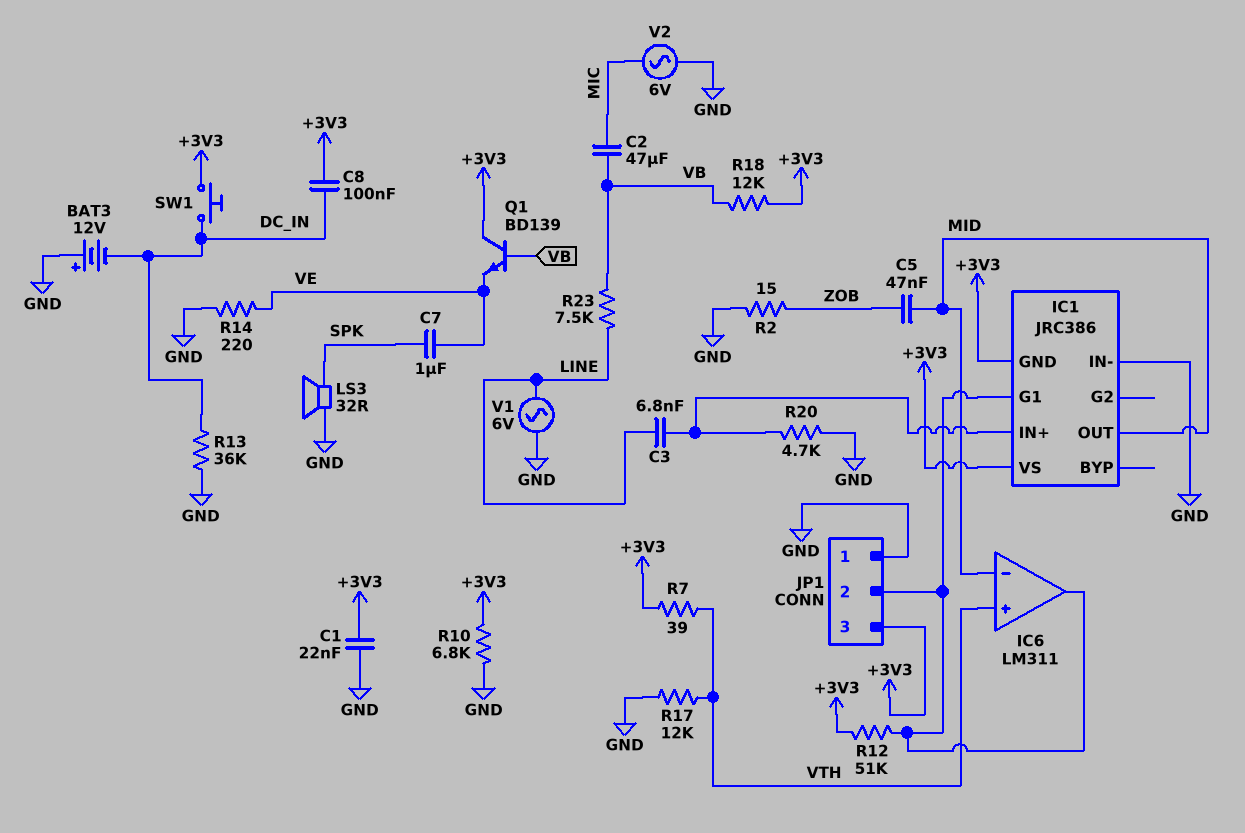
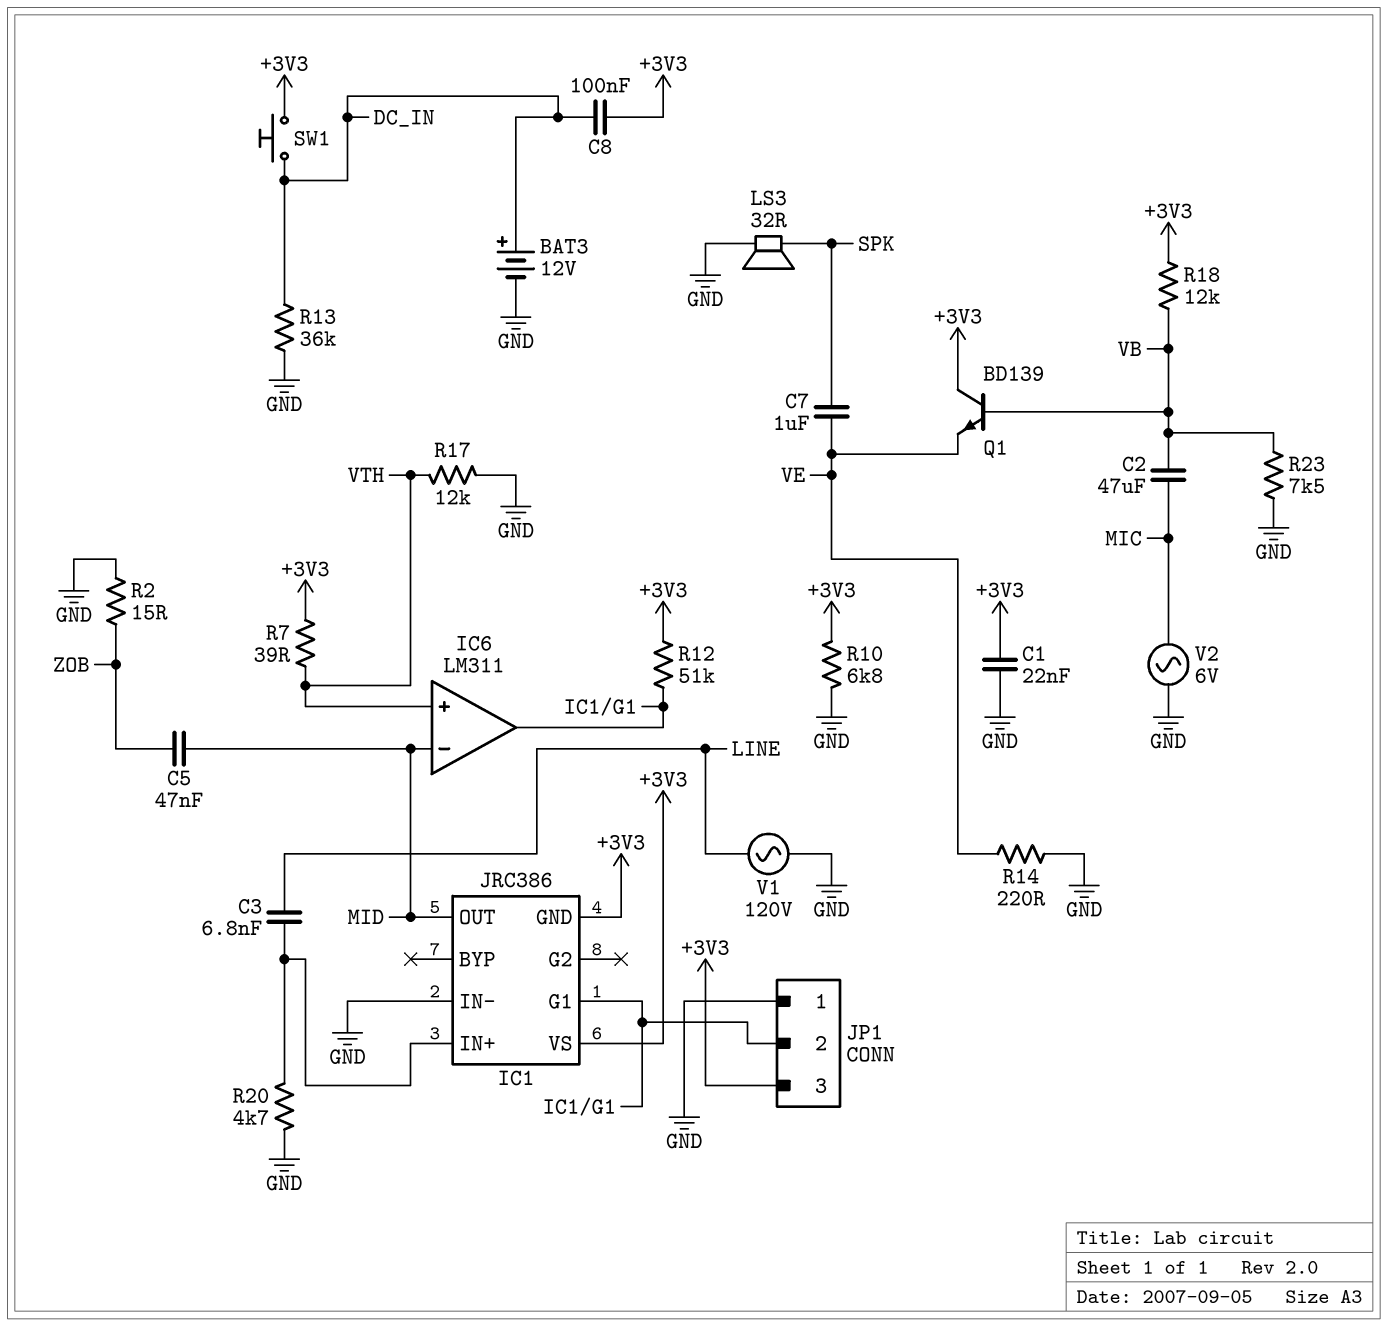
BAT3: 12V (plus GND, minus DC_IN) -> 12V (plus DC_IN, minus GND)
R23: 7.5k (LINE, VB) -> 7.5k (GND, VB)
V1: AC 6V (GND, LINE) -> AC 120V (GND, LINE)

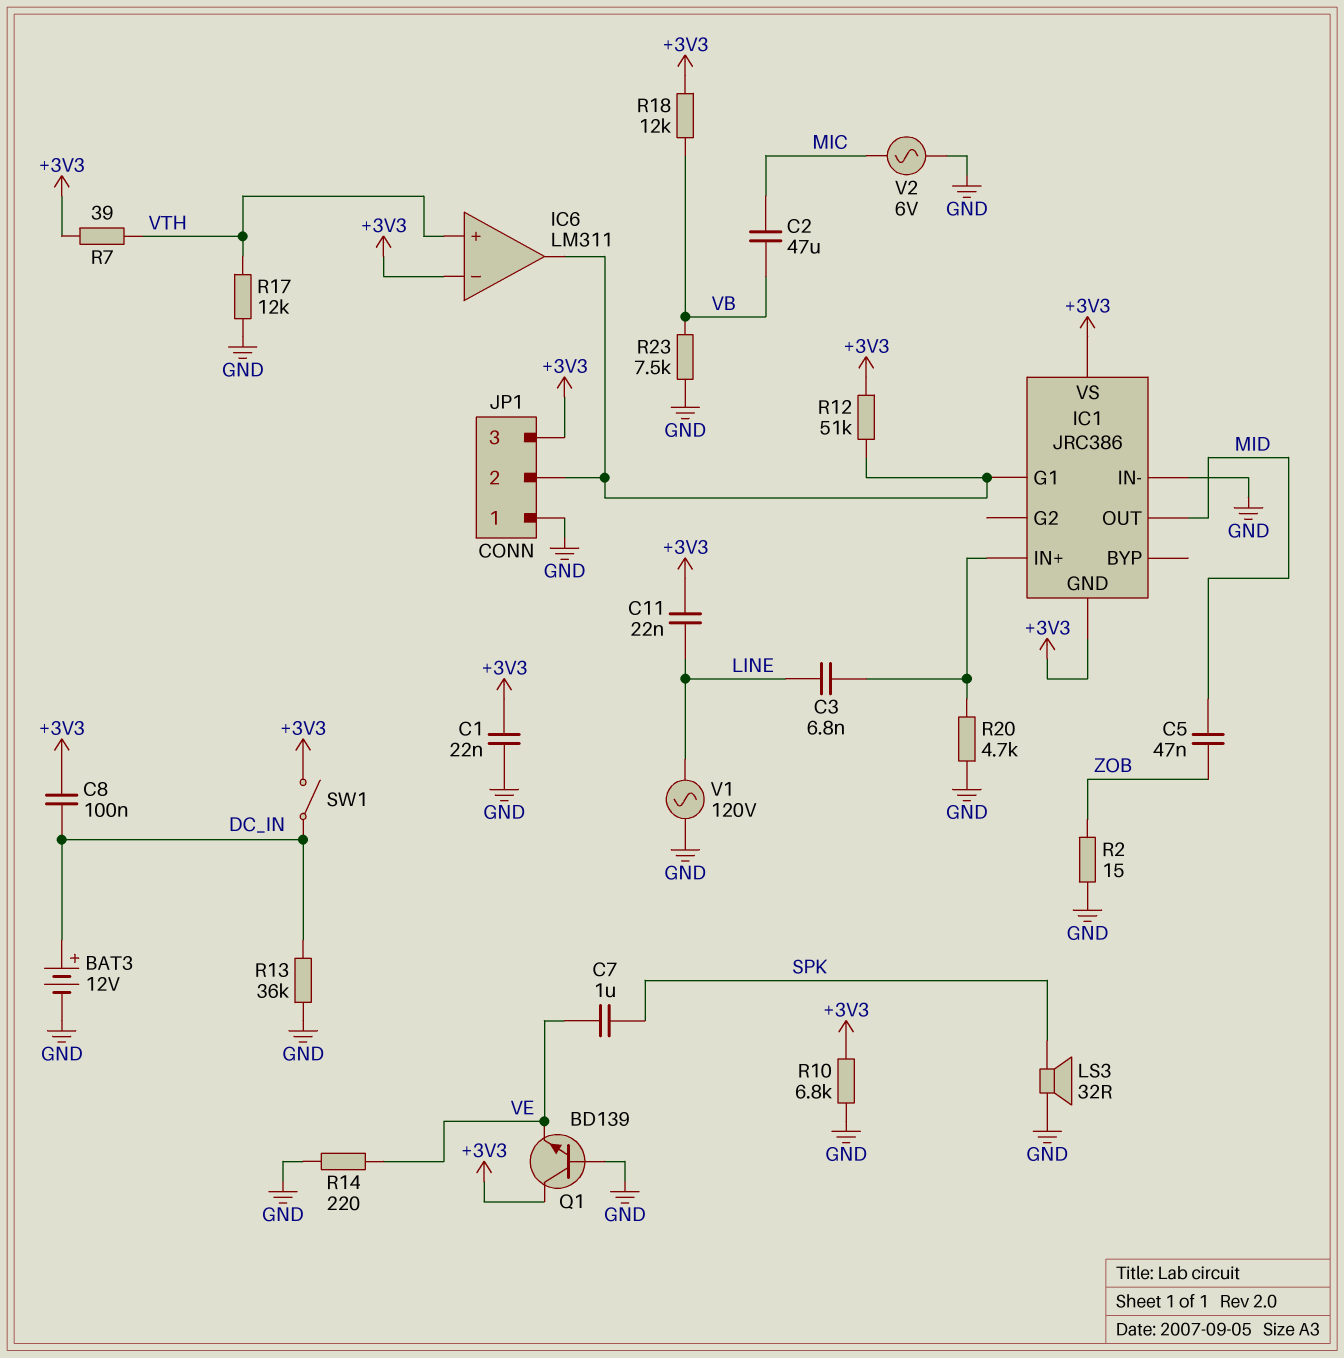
C11: none -> 22nF (+3V3, LINE)
IC6 pin in-: MID -> +3V3
Q1: NPN BD139 (B VB, C +3V3, E VE) -> NPN BD139 (B GND, C +3V3, E VE)
SW1: button (+3V3, DC_IN) -> switch (+3V3, DC_IN)

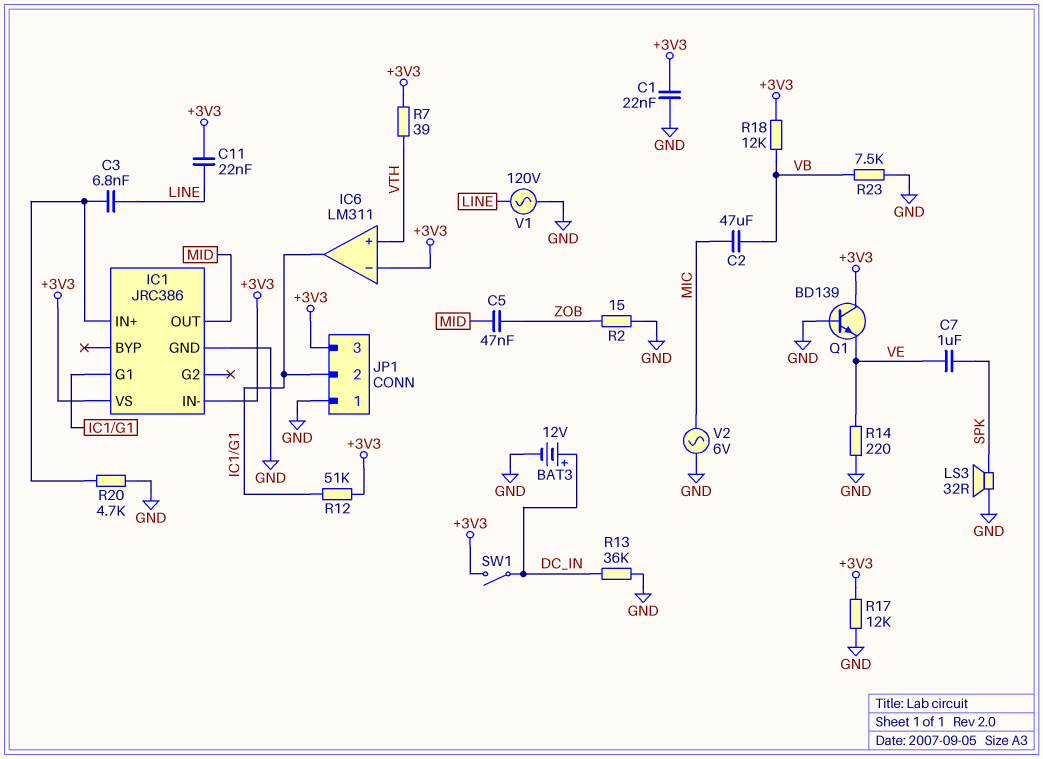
C8: 100nF (+3V3, DC_IN) -> none
IC1 pin GND: +3V3 -> GND
IC1 pin IN-: GND -> +3V3
R10: 6.8k (+3V3, GND) -> none
R17: 12k (GND, VTH) -> 12k (+3V3, GND)

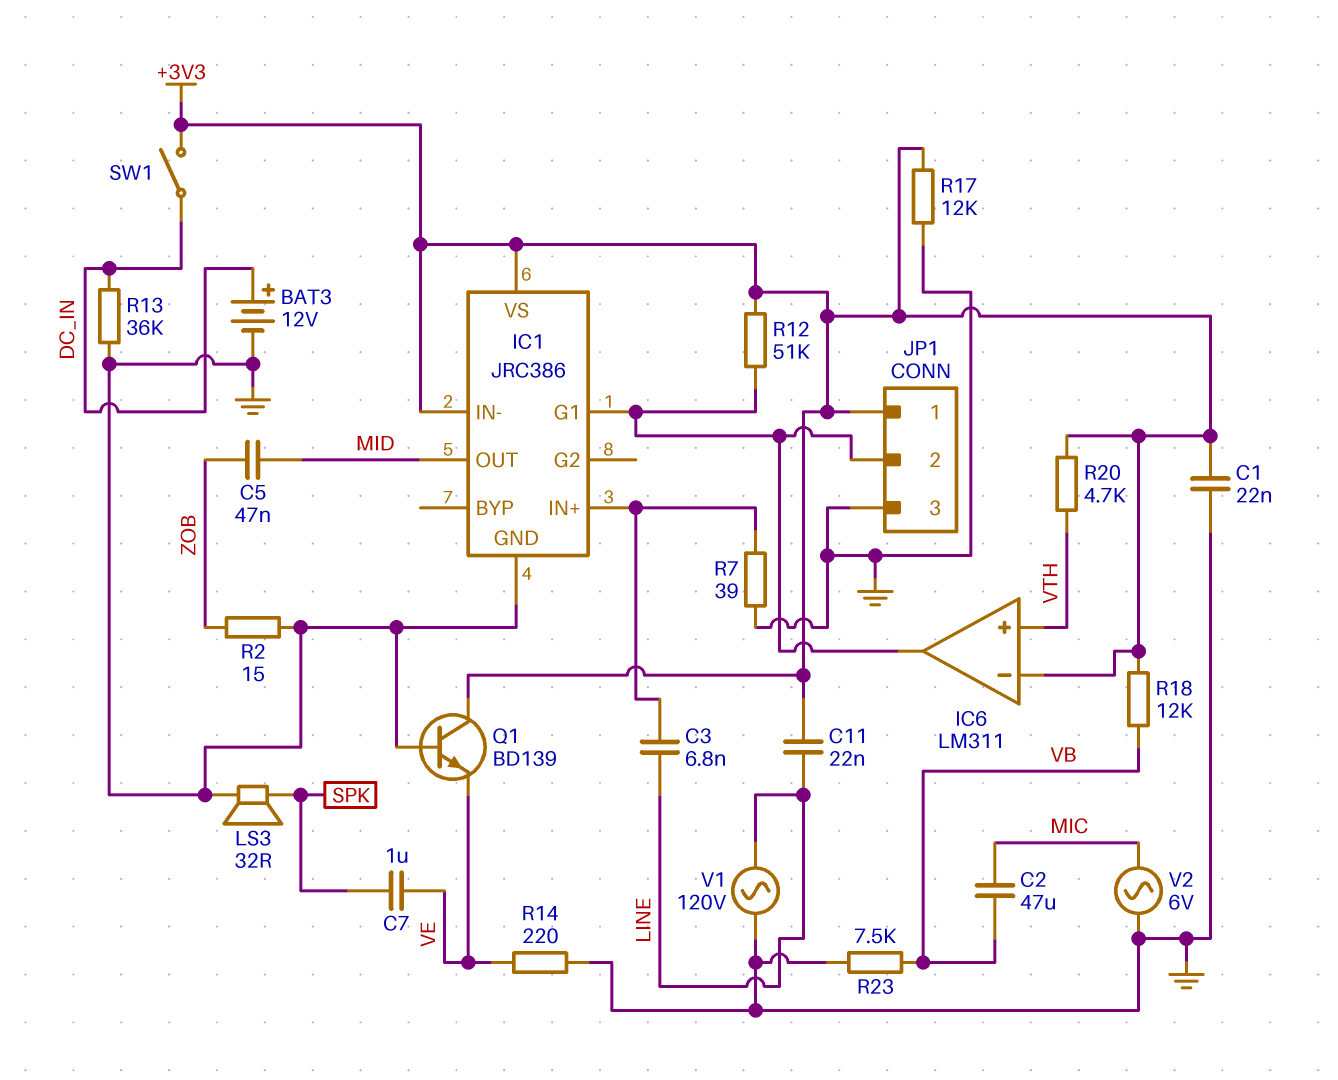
JP1 pin 1: GND -> +3V3
JP1 pin 3: +3V3 -> GND
R7: 39 (+3V3, VTH) -> 39 (GND, IC1/IN+)
R20: 4.7k (GND, IC1/IN+) -> 4.7k (+3V3, VTH)

